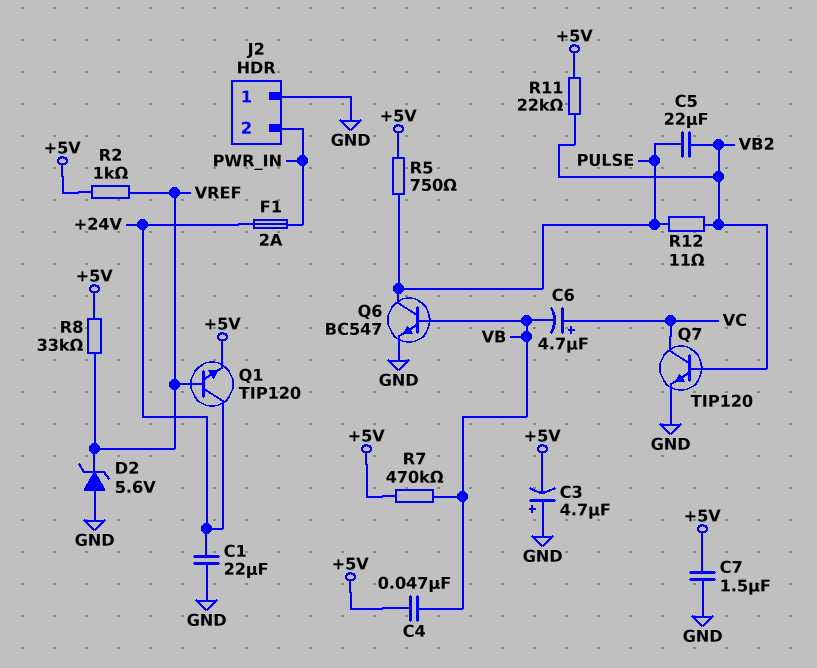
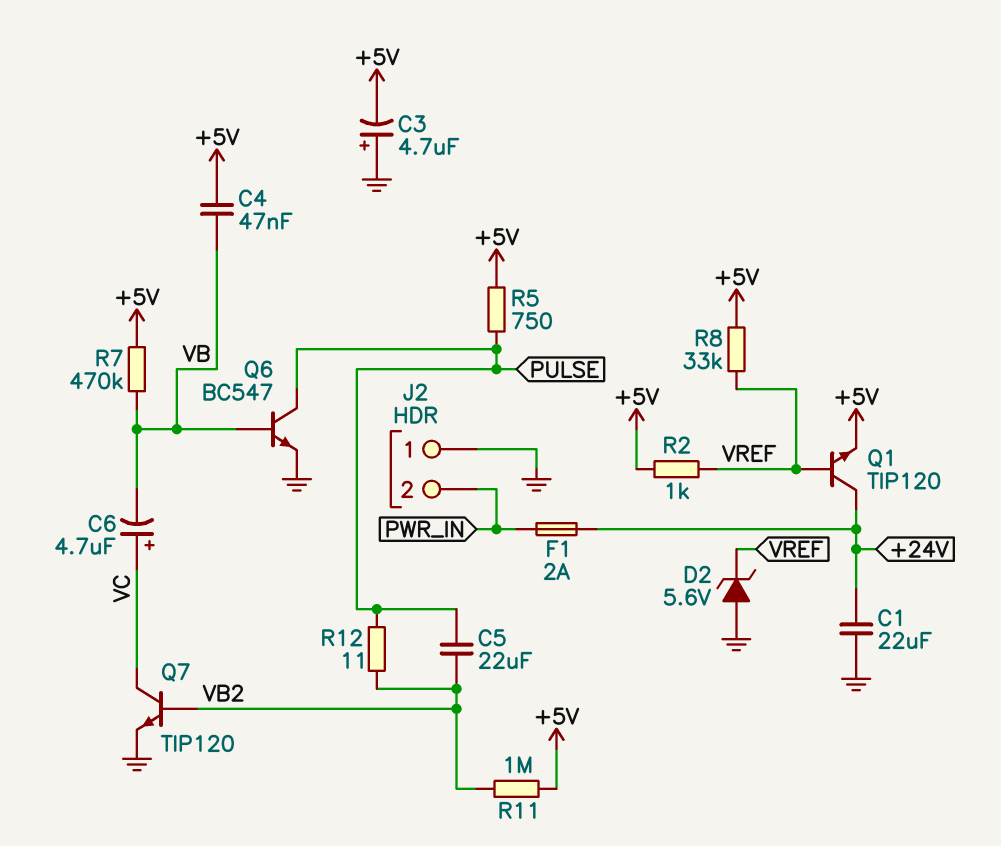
C7: 1.5uF (+5V, GND) -> none
R11: 22k (+5V, VB2) -> 1M (+5V, VB2)

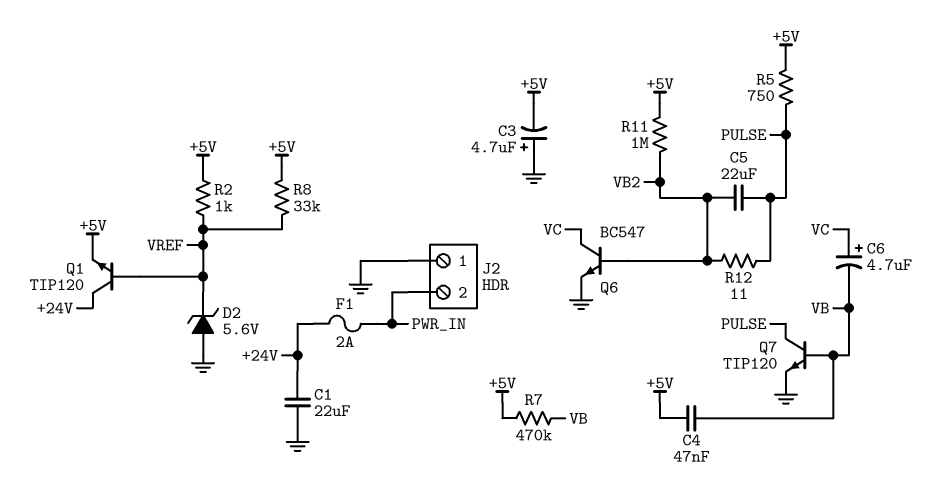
Q6: NPN BC547 (B VB, C PULSE, E GND) -> NPN BC547 (B VB2, C VC, E GND)
Q7: NPN TIP120 (B VB2, C VC, E GND) -> NPN TIP120 (B VB, C PULSE, E GND)

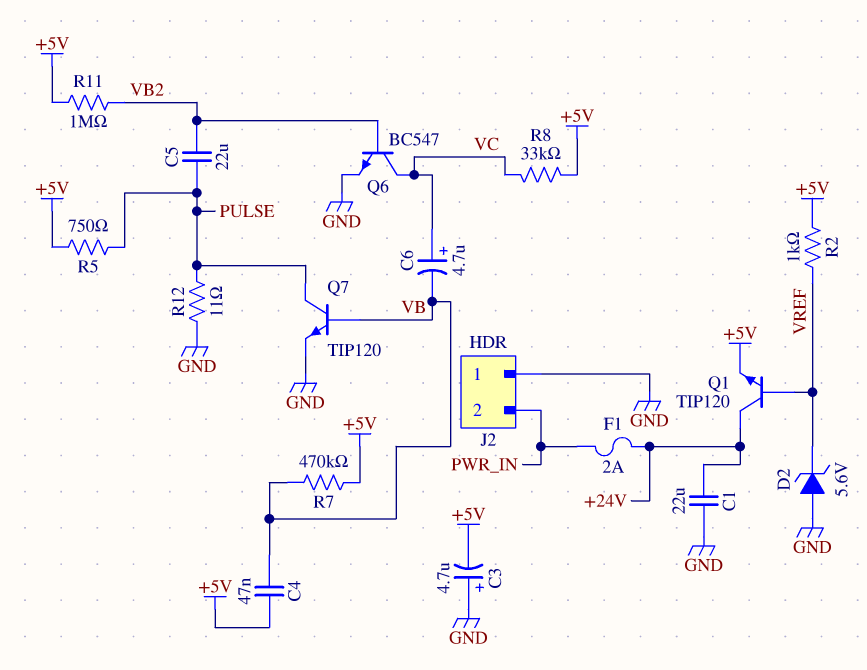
R8: 33k (+5V, VREF) -> 33k (+5V, VC)
R12: 11 (PULSE, VB2) -> 11 (GND, PULSE)

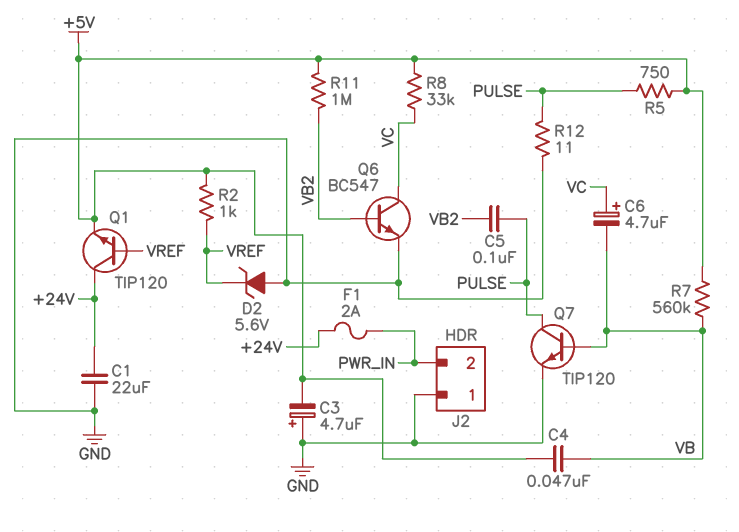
C5: 22uF (PULSE, VB2) -> 100nF (PULSE, VB2)
R7: 470k (+5V, VB) -> 560k (+5V, VB)

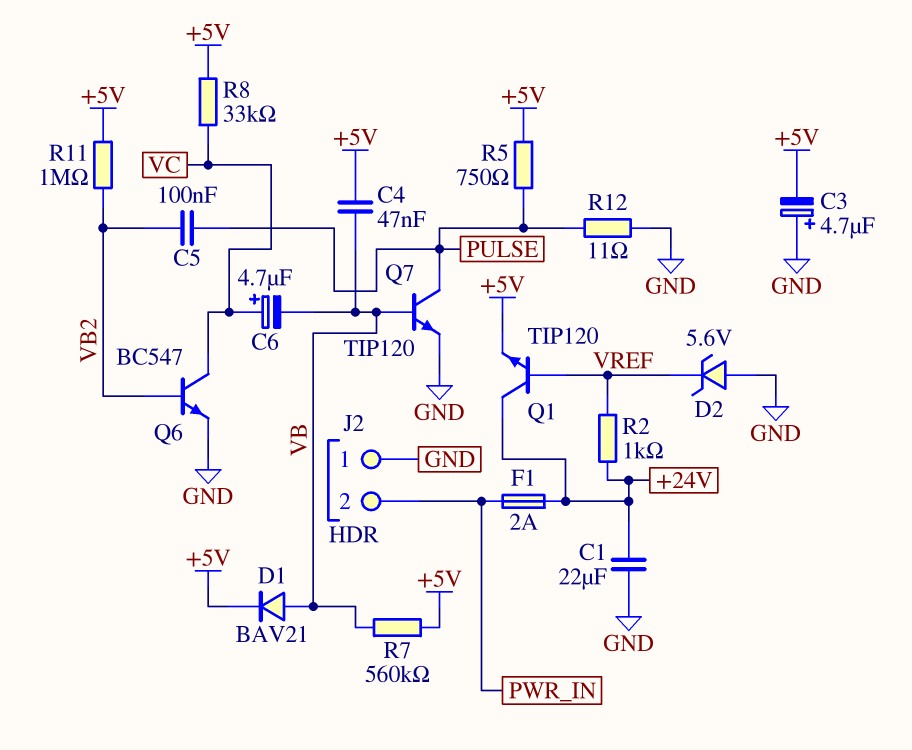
D1: none -> diode BAV21 (A VB, K +5V)
R2: 1k (+5V, VREF) -> 1k (+24V, VREF)

